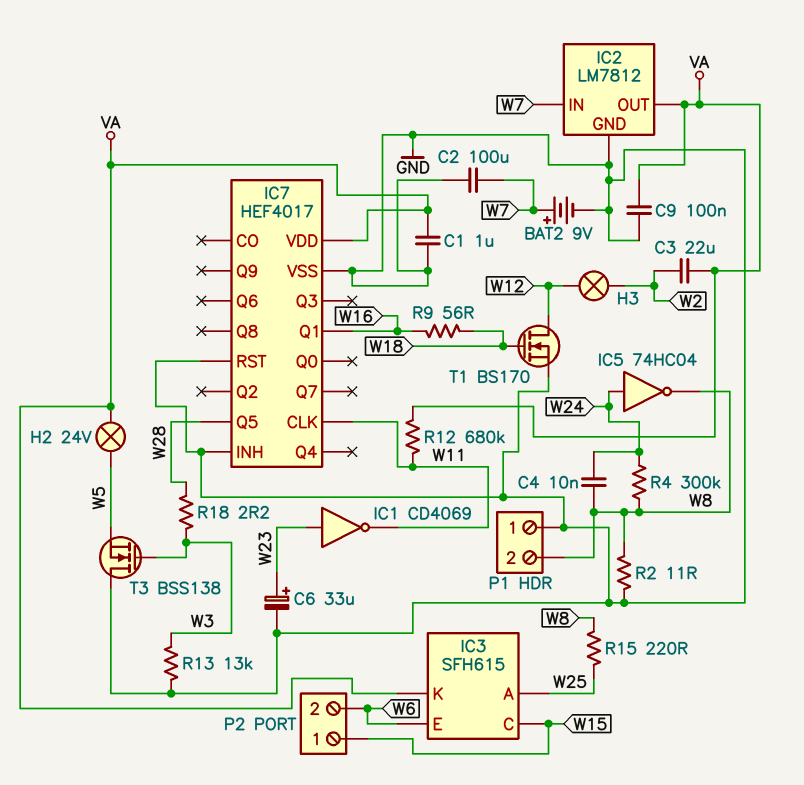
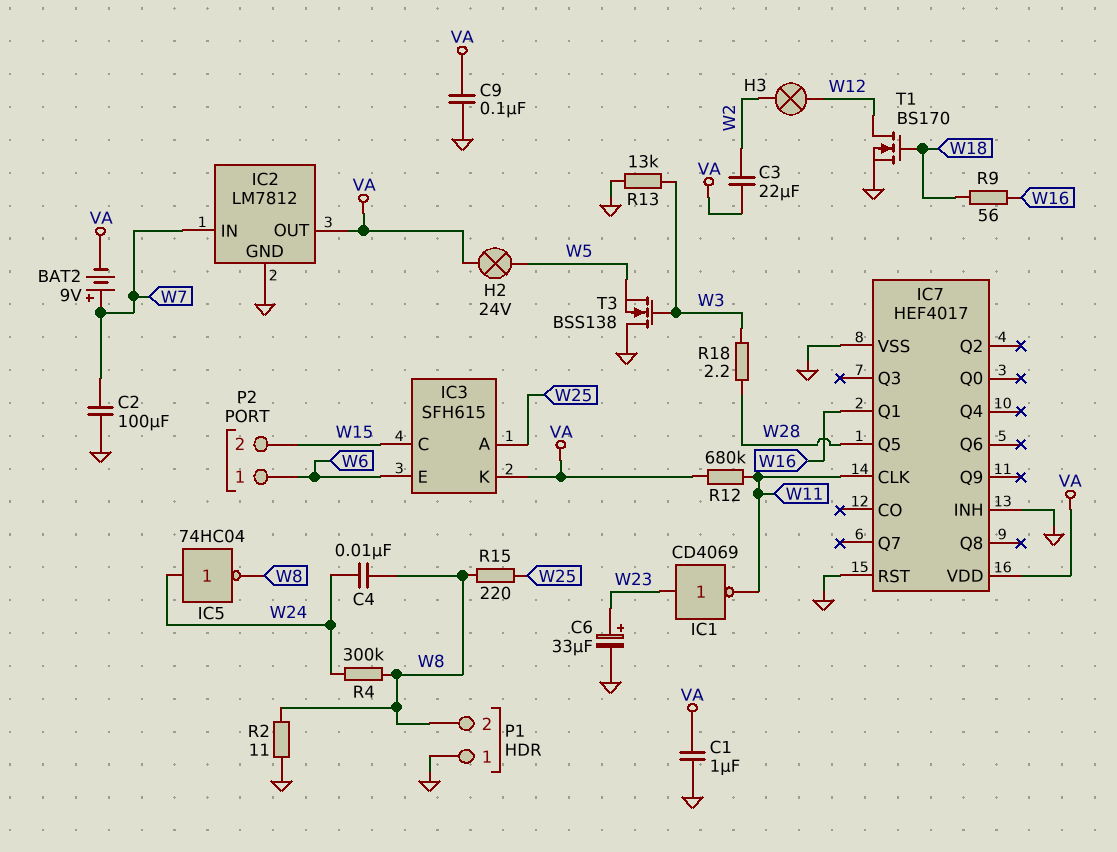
BAT2: 9V (plus W7, minus GND) -> 9V (plus W7, minus VA)
P2 pin 1: W15 -> W6
P2 pin 2: W6 -> W15

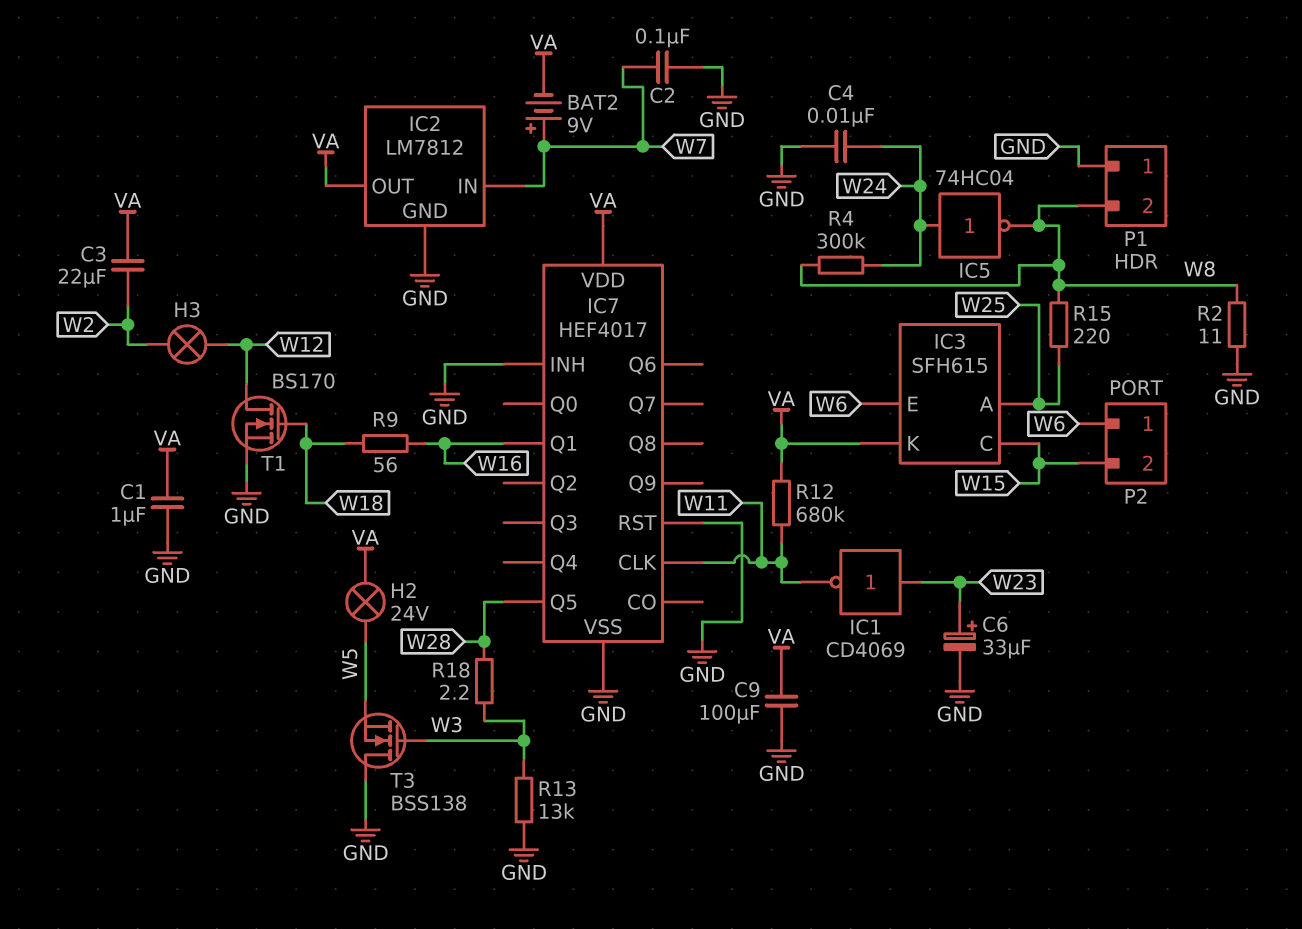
C2: 100uF (GND, W7) -> 100nF (GND, W7)
C4: 10nF (W8, W24) -> 10nF (GND, W24)
C9: 100nF (GND, VA) -> 100uF (GND, VA)

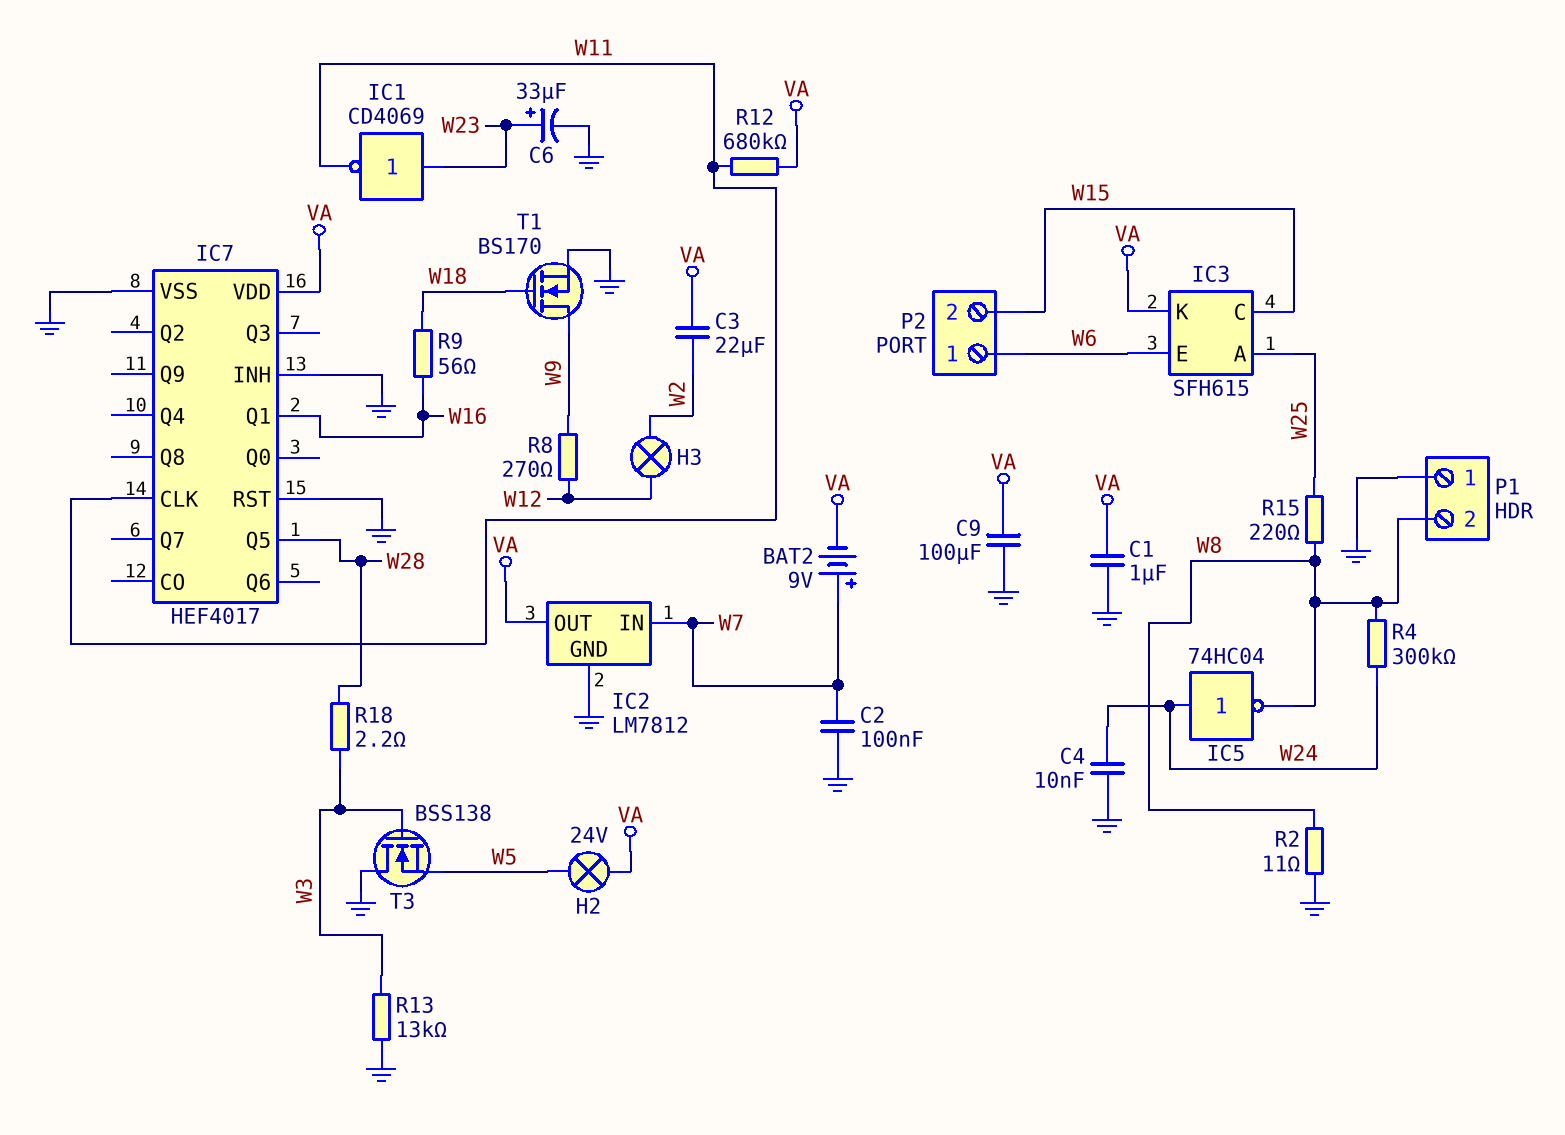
R8: none -> 270 (W9, W12)
T1: NMOS BS170 (G W18, D W12, S GND) -> NMOS BS170 (G W18, D W9, S GND)

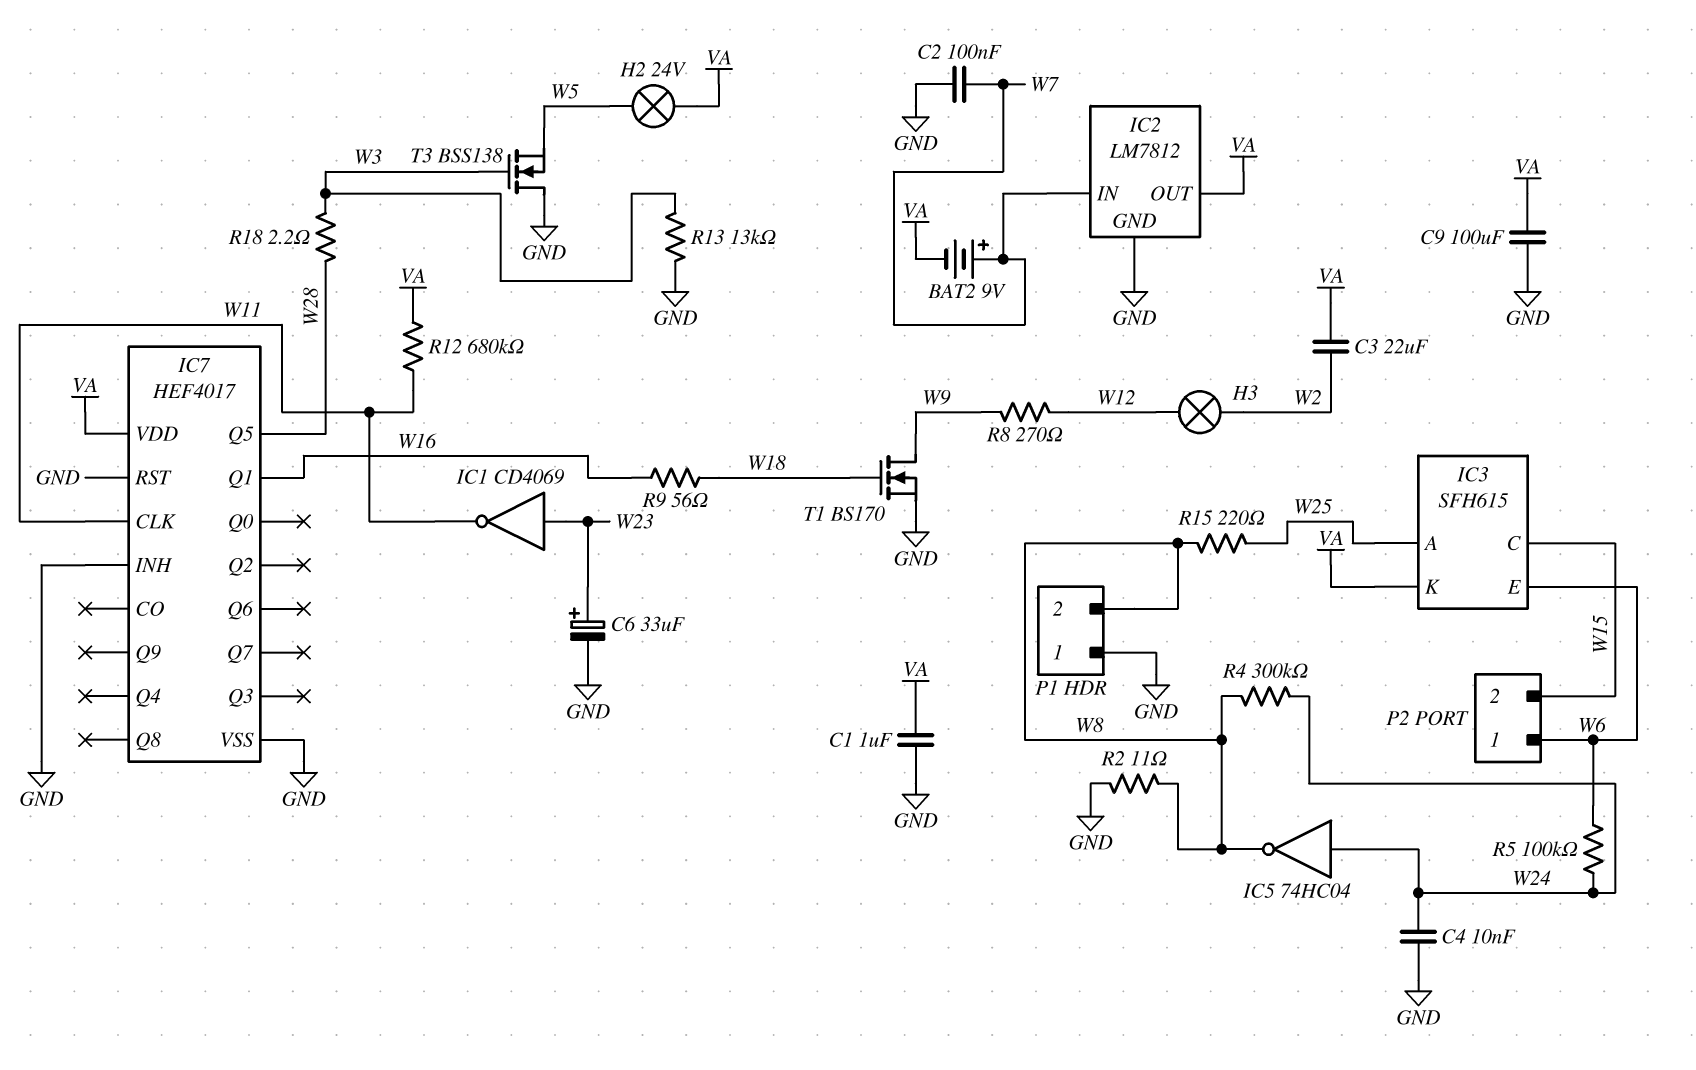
R5: none -> 100k (W6, W24)

